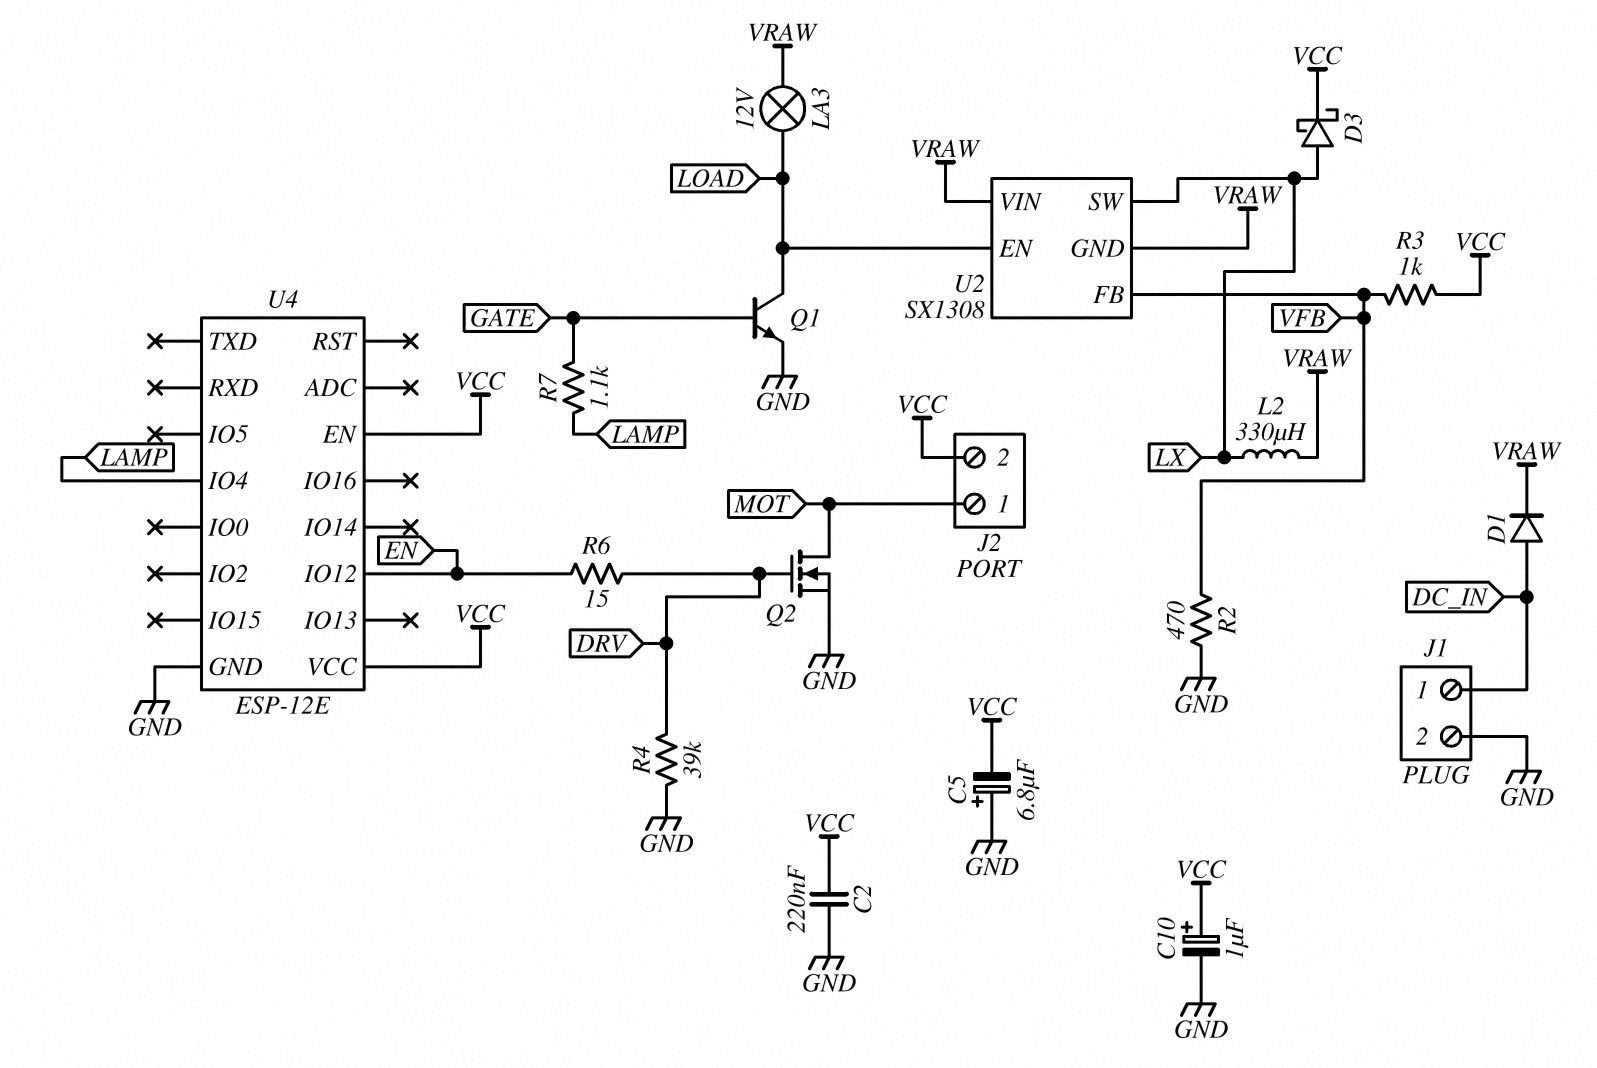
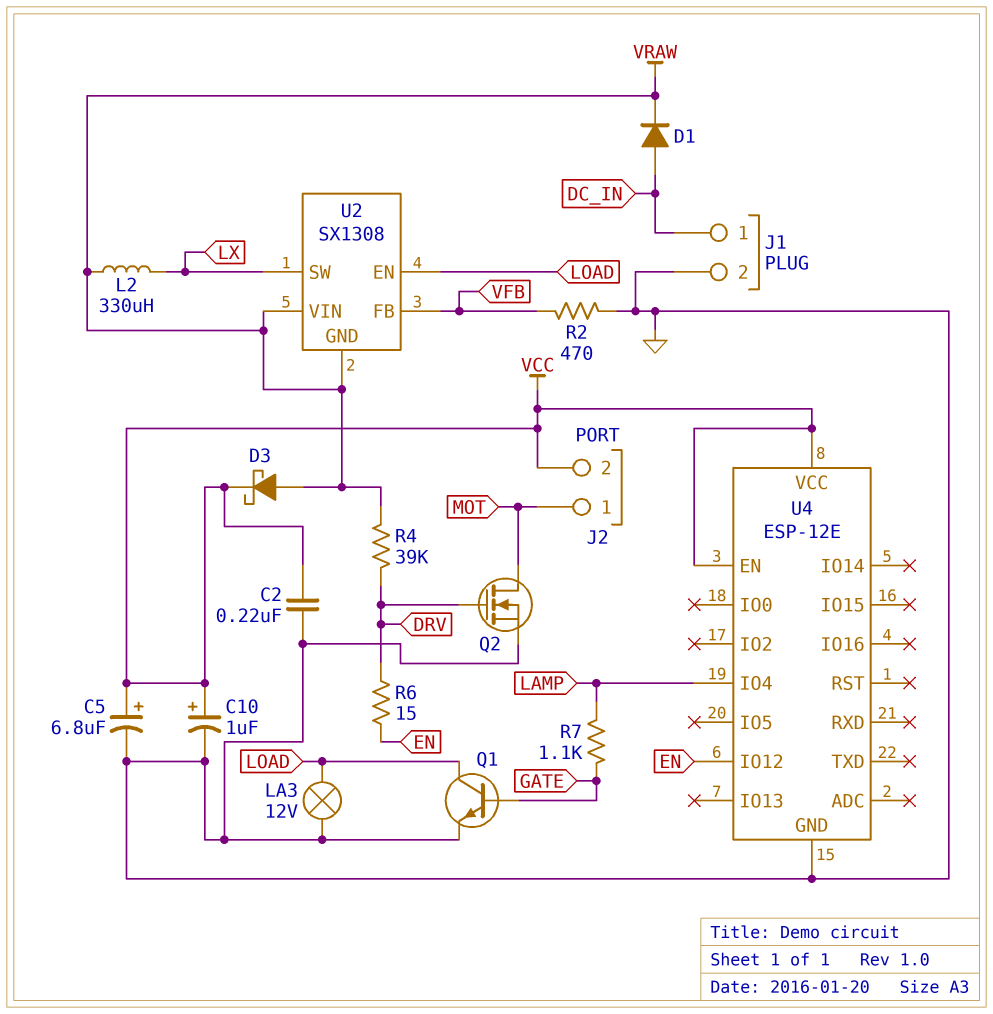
C5: 6.8uF (plus GND, minus VCC) -> 6.8uF (plus VCC, minus GND)
D3: schottky (A LX, K VCC) -> schottky (A VRAW, K VCC)
LA3: lamp 12V (LOAD, VRAW) -> lamp 12V (GND, LOAD)
R3: 1k (VCC, VFB) -> none
R4: 39k (DRV, GND) -> 39k (DRV, VRAW)

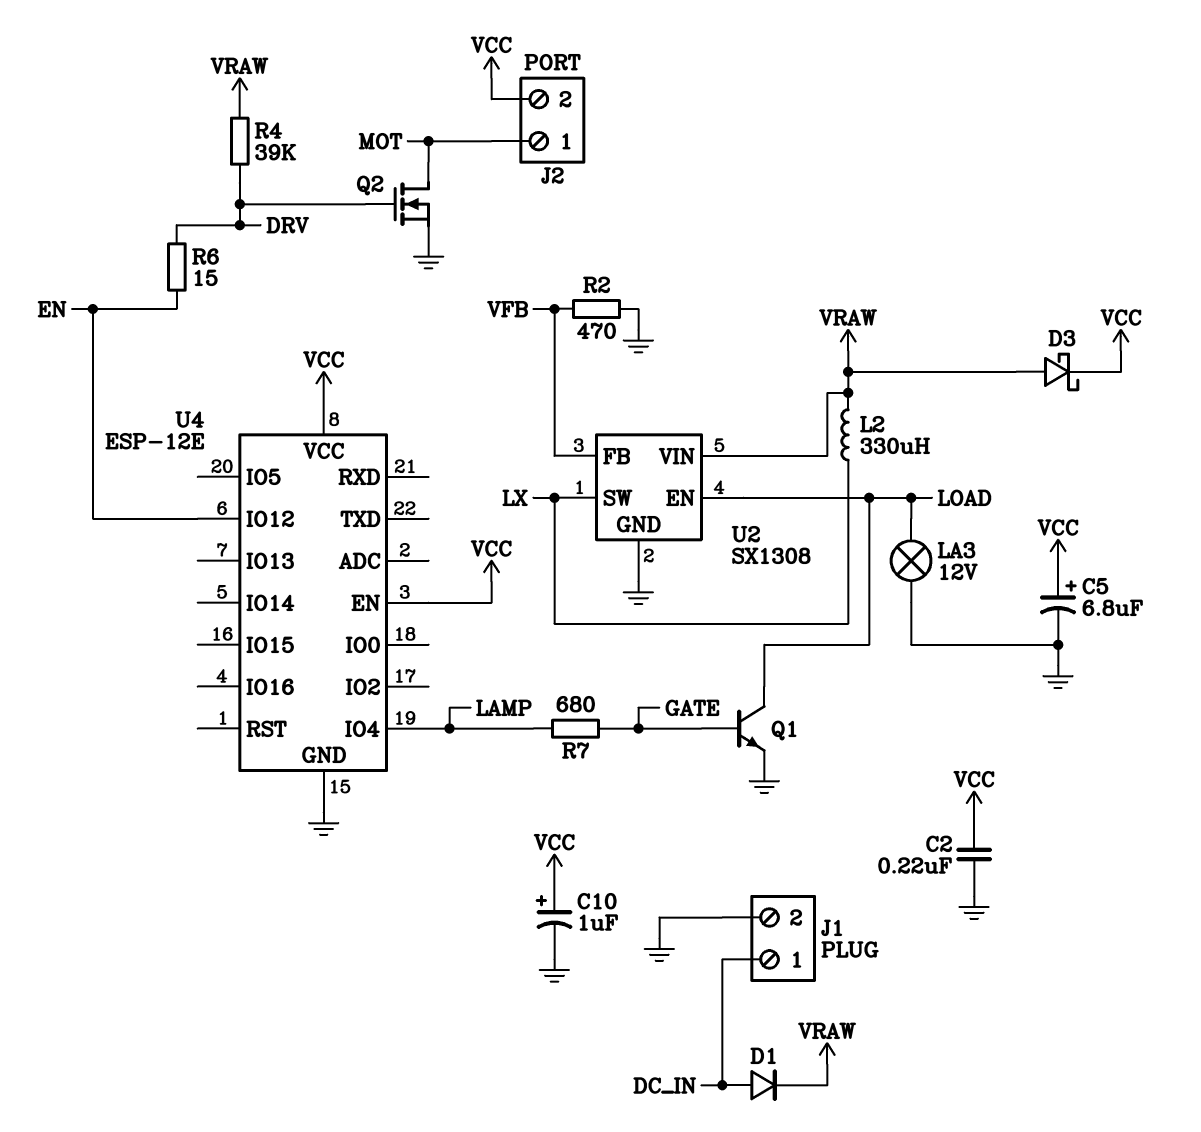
R7: 1.1k (GATE, LAMP) -> 680 (GATE, LAMP)
U2 pin GND: VRAW -> GND

